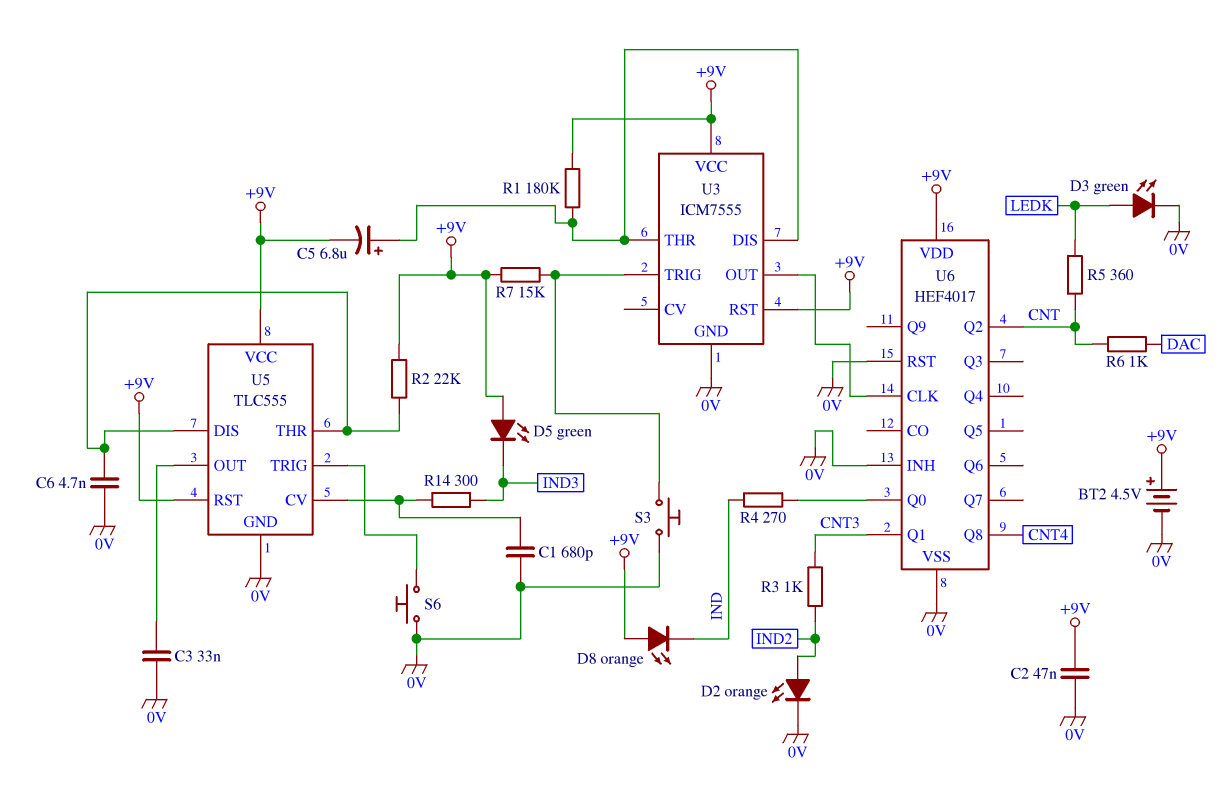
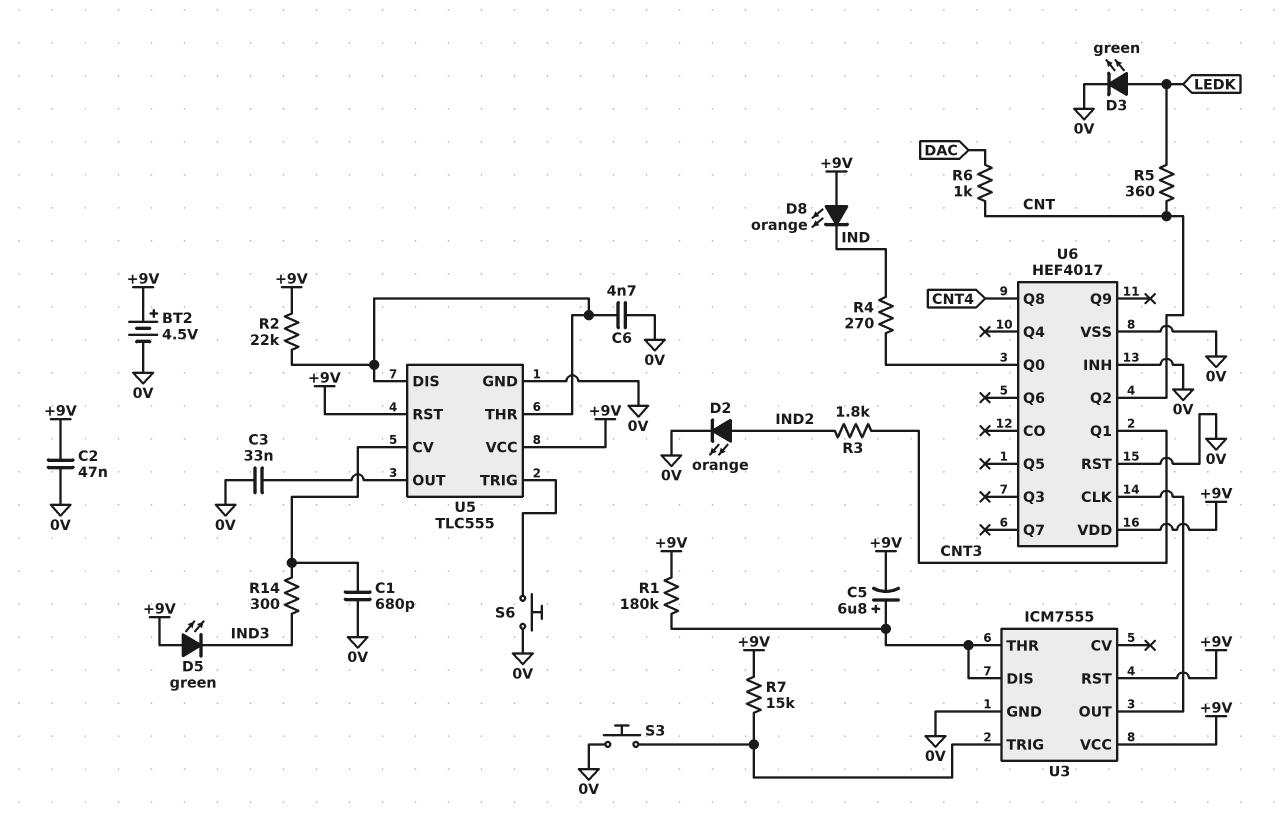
R3: 1k (CNT3, IND2) -> 1.8k (CNT3, IND2)

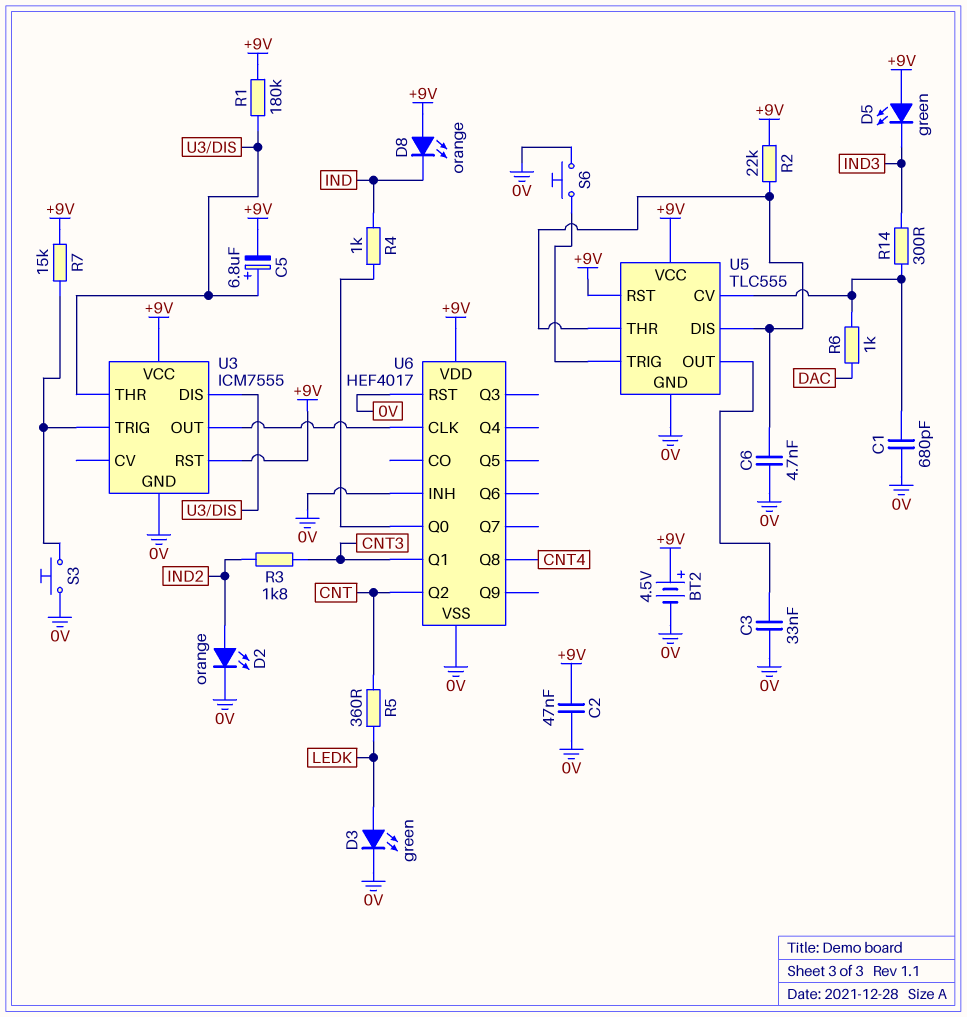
R4: 270 (IND, U6/Q0) -> 1k (IND, U6/Q0)
R6: 1k (CNT, DAC) -> 1k (DAC, U5/CV)

